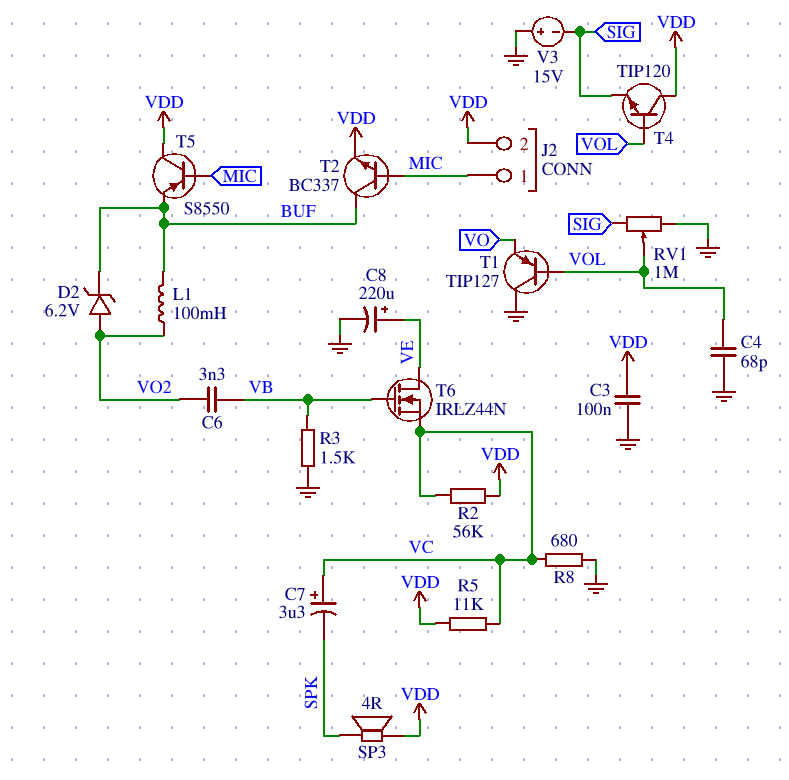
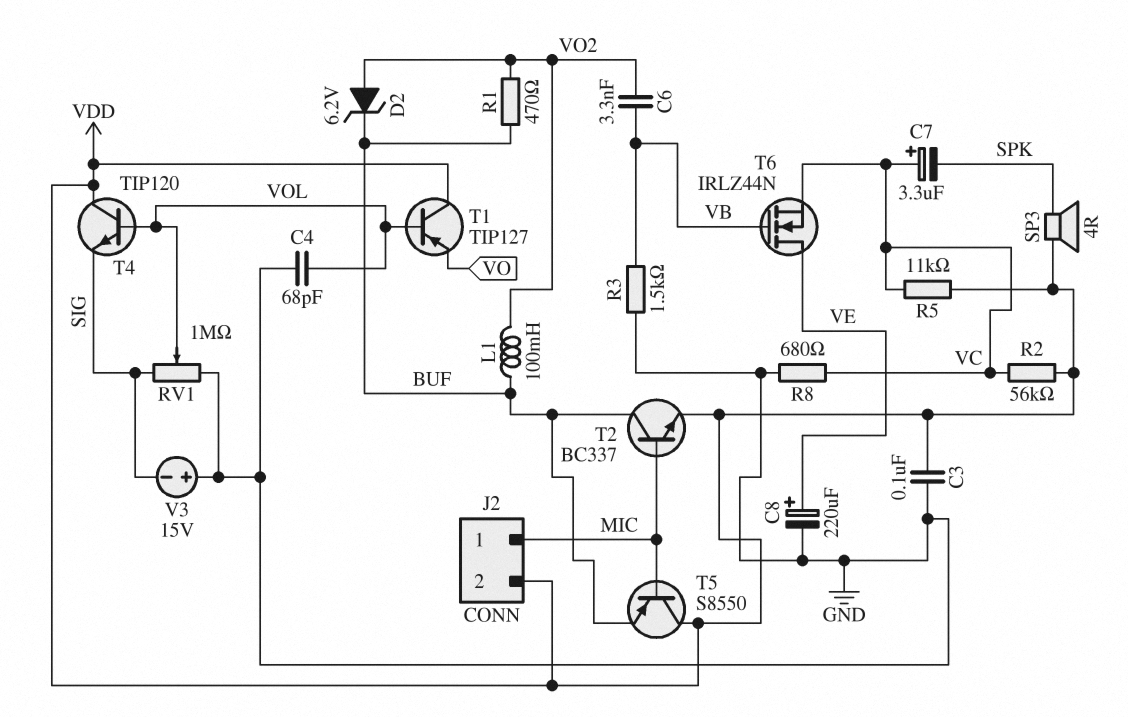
R1: none -> 470 (BUF, VO2)
T1: PNP TIP127 (B VOL, C GND, E VO) -> PNP TIP127 (B VOL, C VDD, E VO)

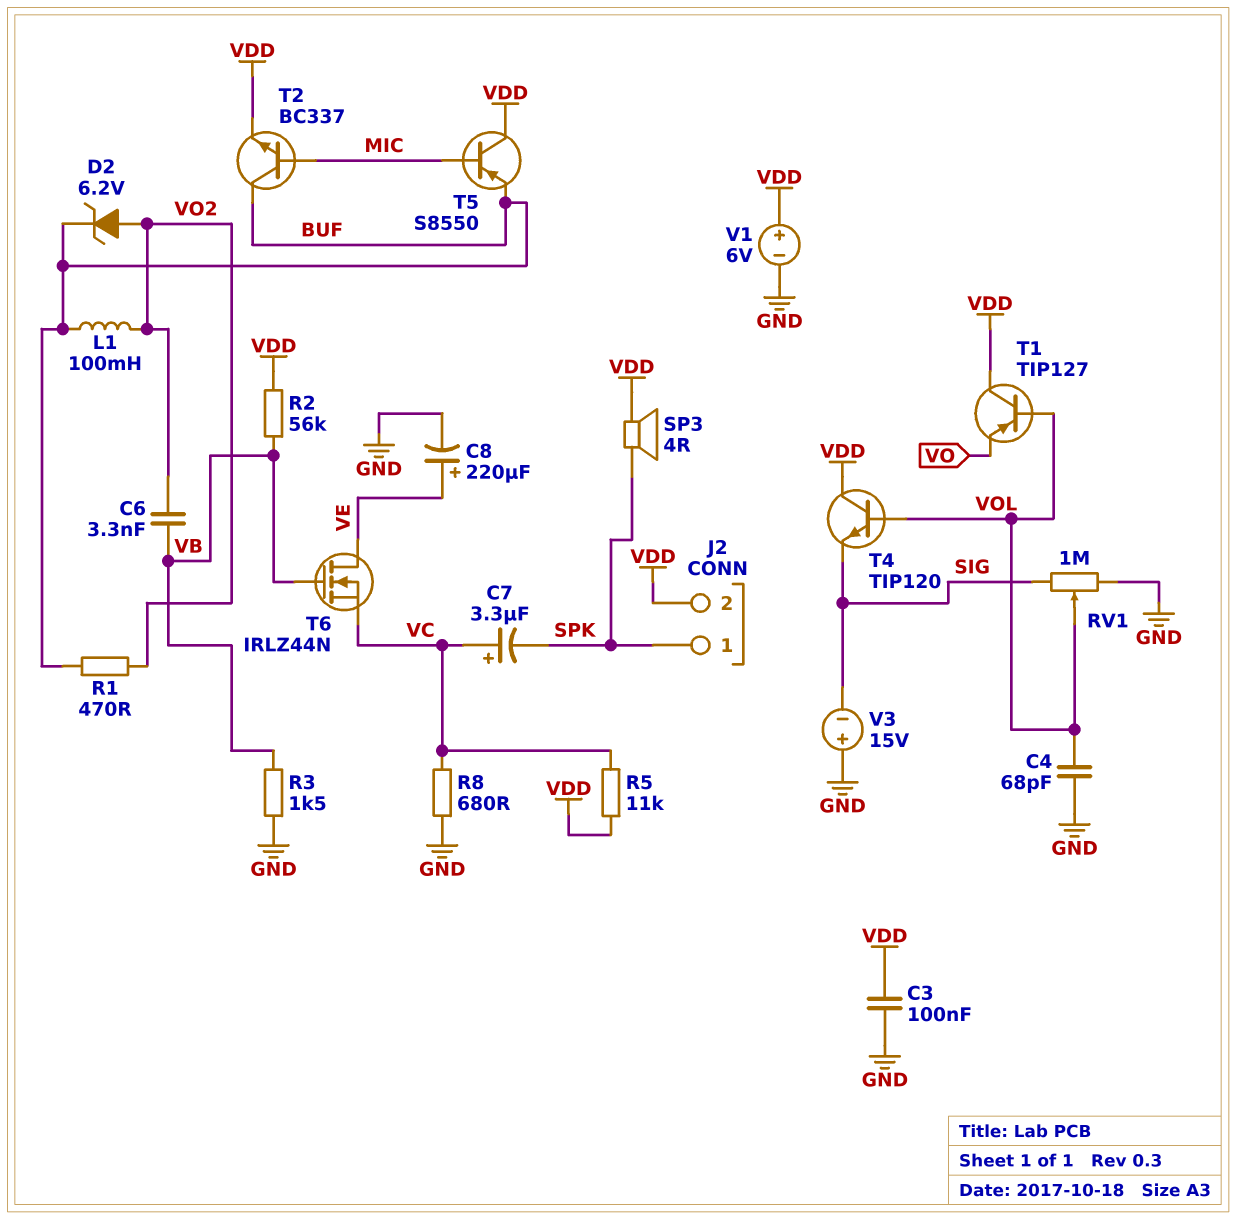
J2 pin 1: MIC -> SPK
R2: 56k (VC, VDD) -> 56k (VB, VDD)
V1: none -> 6V (plus VDD, minus GND)

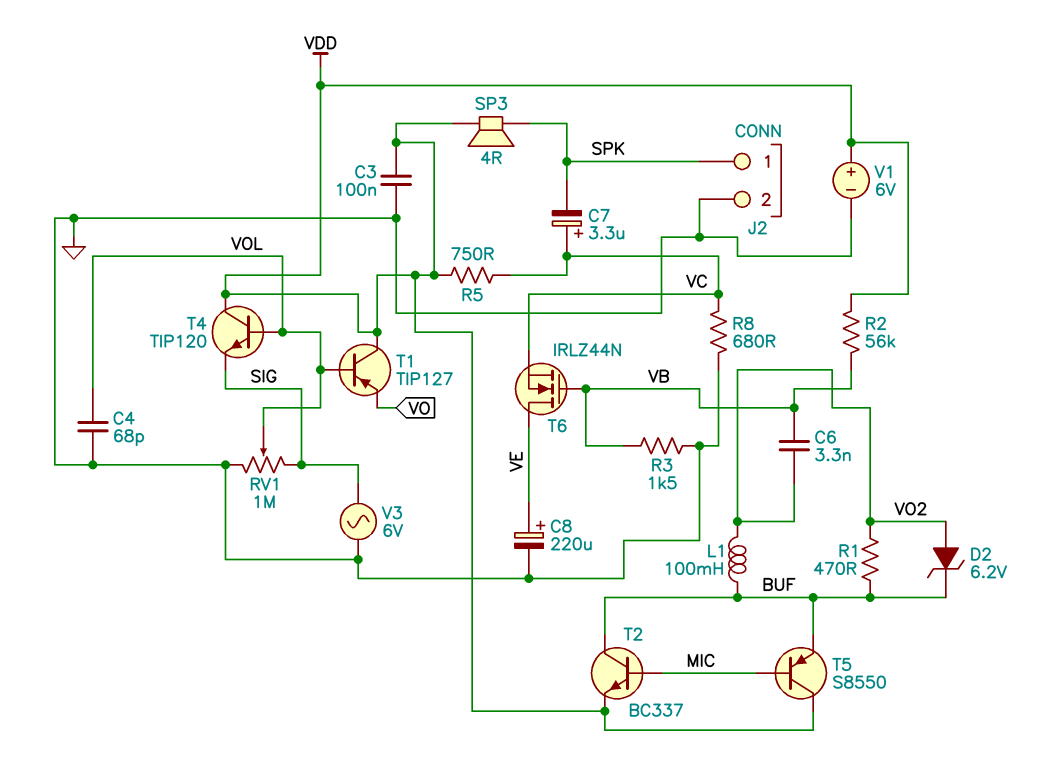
J2 pin 2: VDD -> GND
R5: 11k (VC, VDD) -> 750 (VC, VDD)
V3: 15V (plus GND, minus SIG) -> AC 6V (GND, SIG)

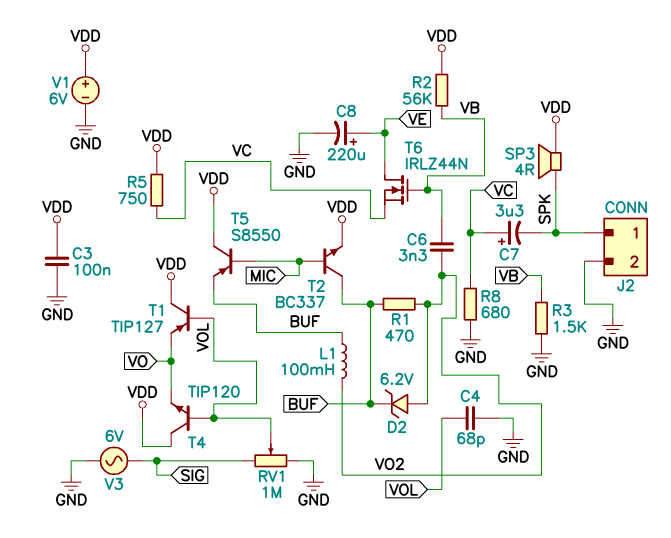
T4: NPN TIP120 (B VOL, C VDD, E SIG) -> NPN TIP120 (B VOL, C VDD, E VO)

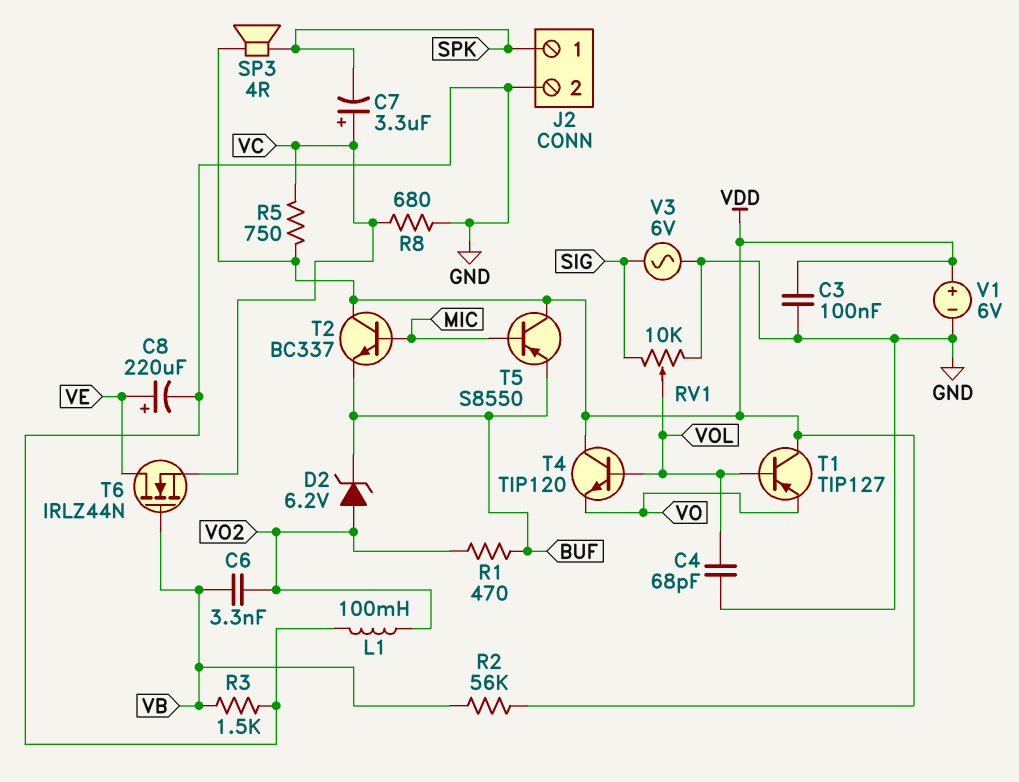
L1: 100mH (BUF, VO2) -> 100mH (GND, VO2)
RV1: 1M (GND, SIG, wiper VOL) -> 10k (GND, SIG, wiper VOL)
T2: NPN BC337 (B MIC, C BUF, E VDD) -> NPN BC337 (B MIC, C VDD, E BUF)

